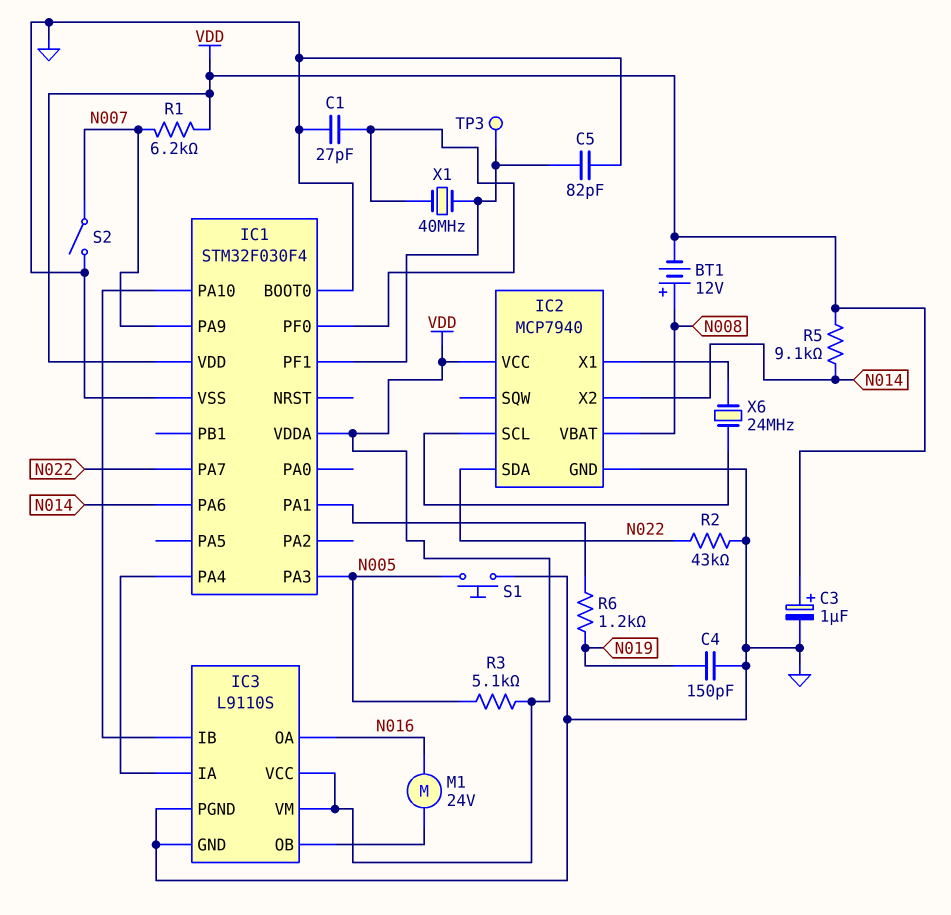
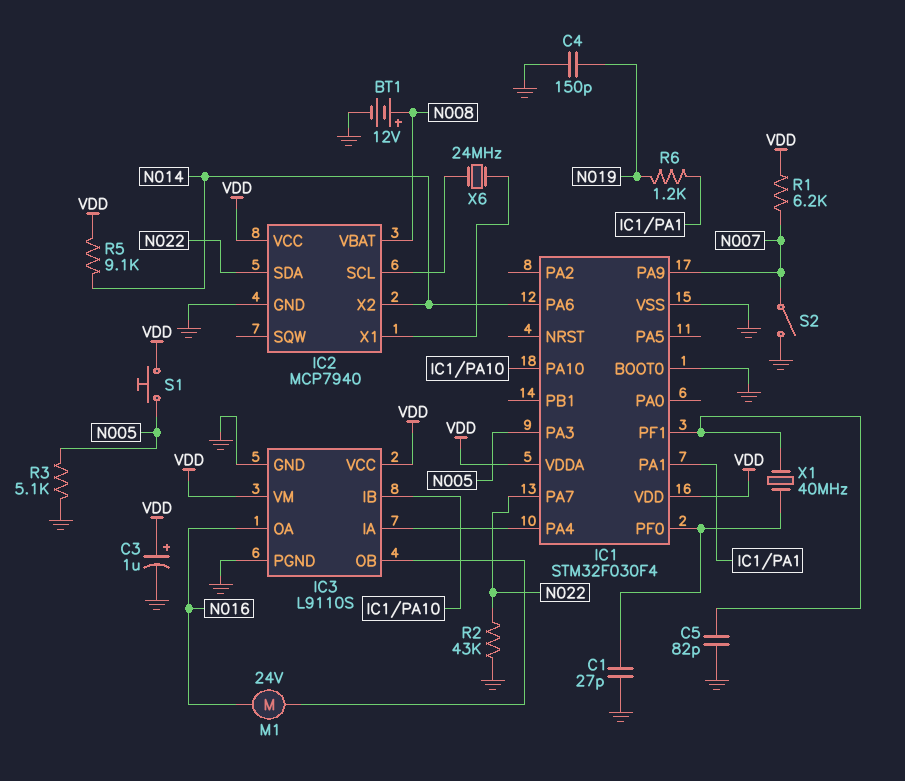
BT1: 12V (plus N008, minus VDD) -> 12V (plus N008, minus GND)
R3: 5.1k (N005, VDD) -> 5.1k (GND, N005)
S1: button (GND, N005) -> button (N005, VDD)
TP3: test point (IC1/PF1) -> none

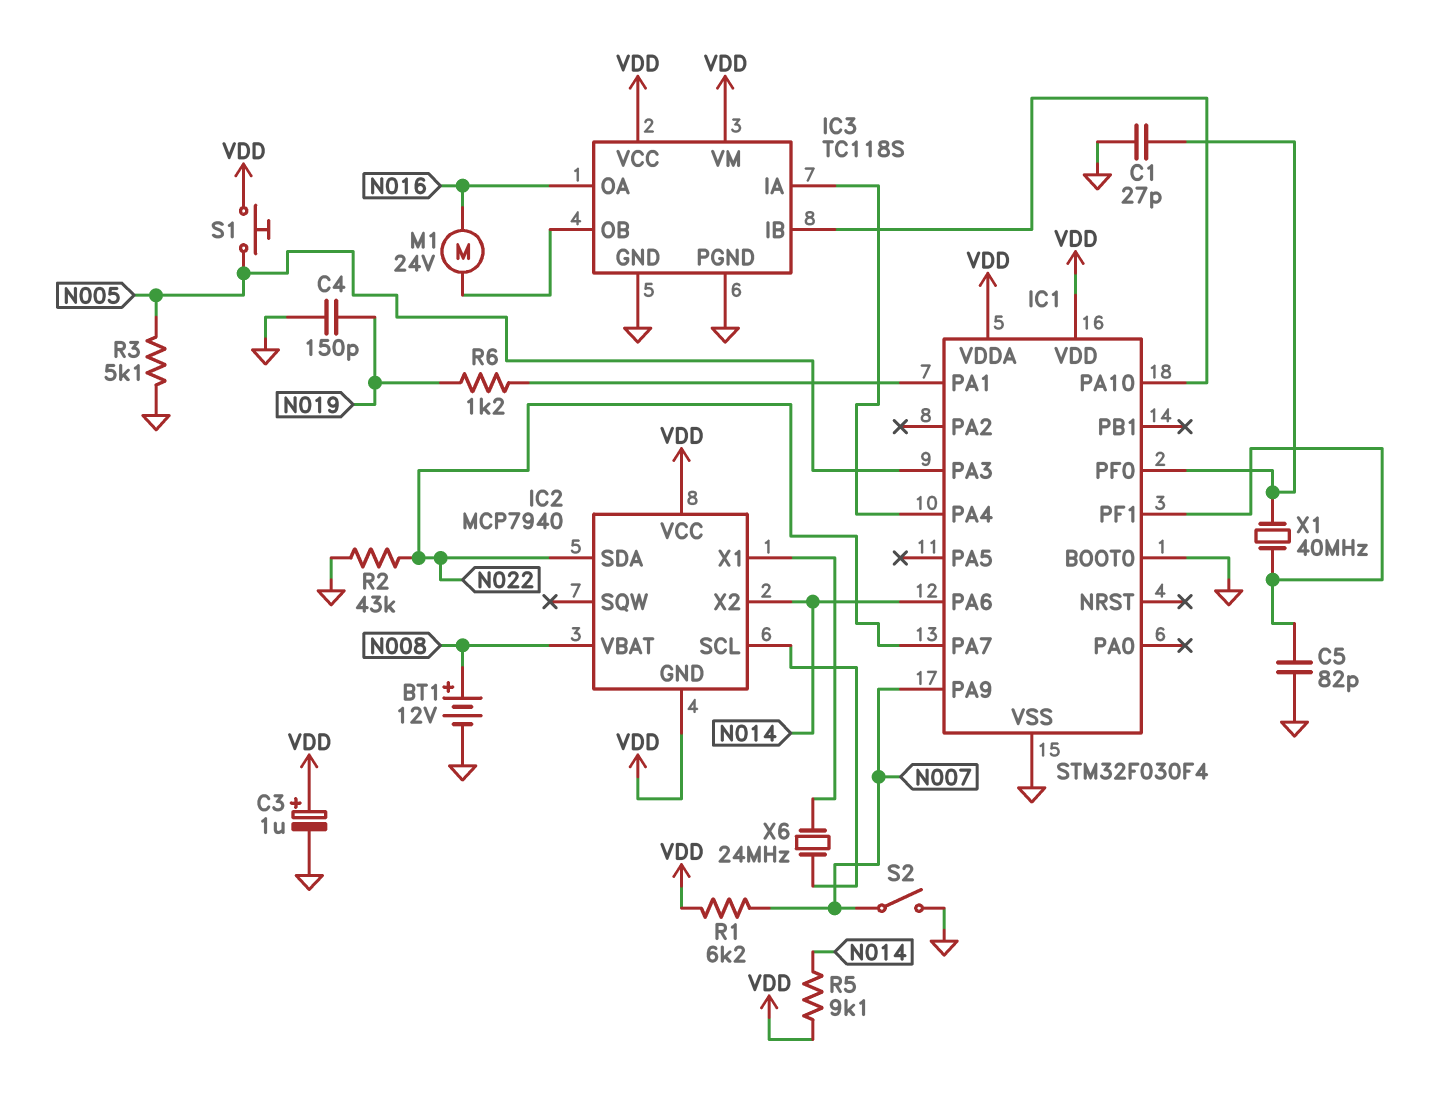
IC2 pin GND: GND -> VDD
IC3: L9110S -> TC118S

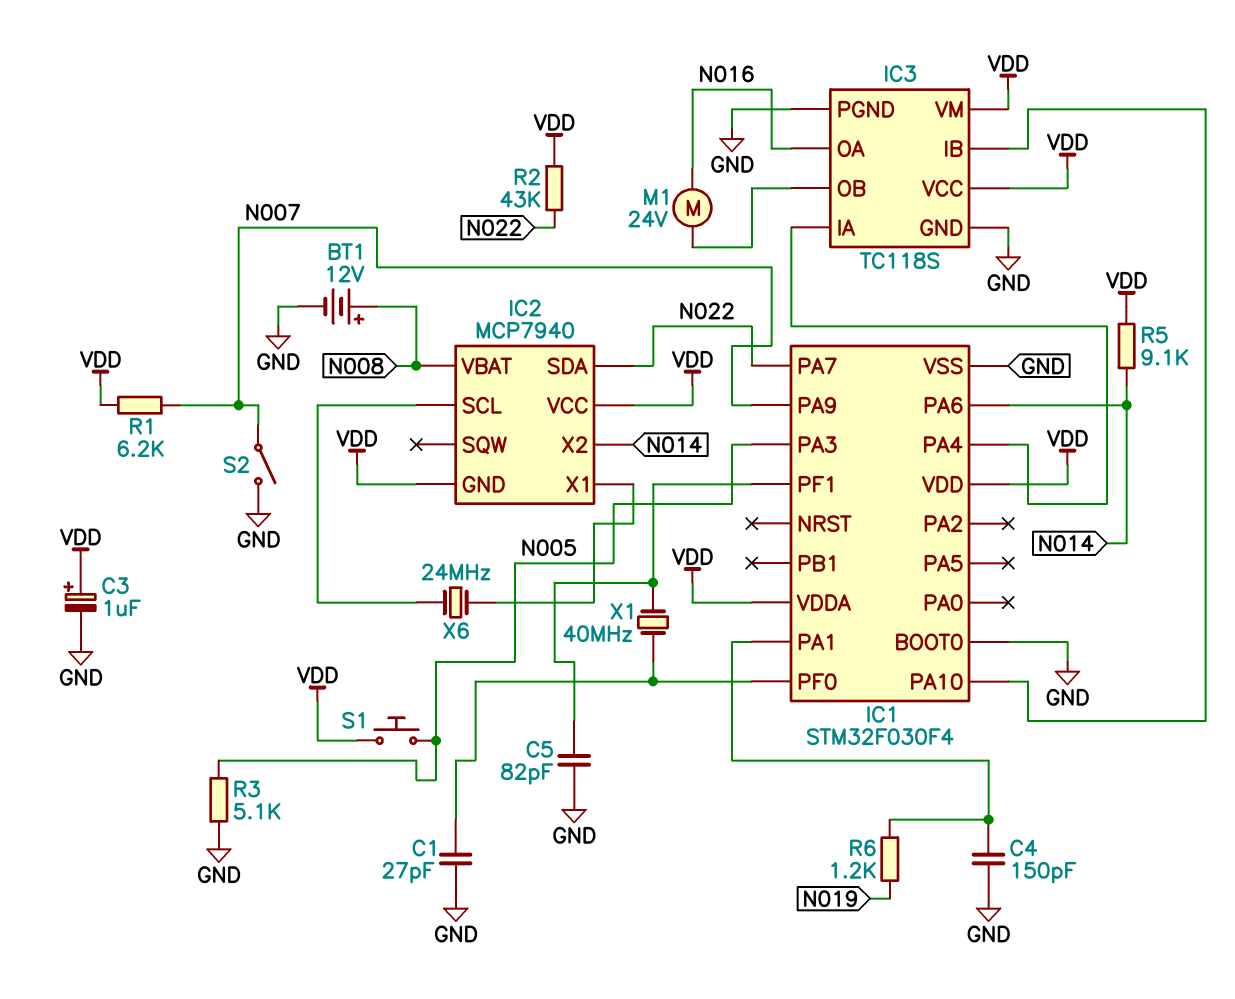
C4: 150pF (GND, N019) -> 150pF (GND, IC1/PA1)
R2: 43k (GND, N022) -> 43k (N022, VDD)

